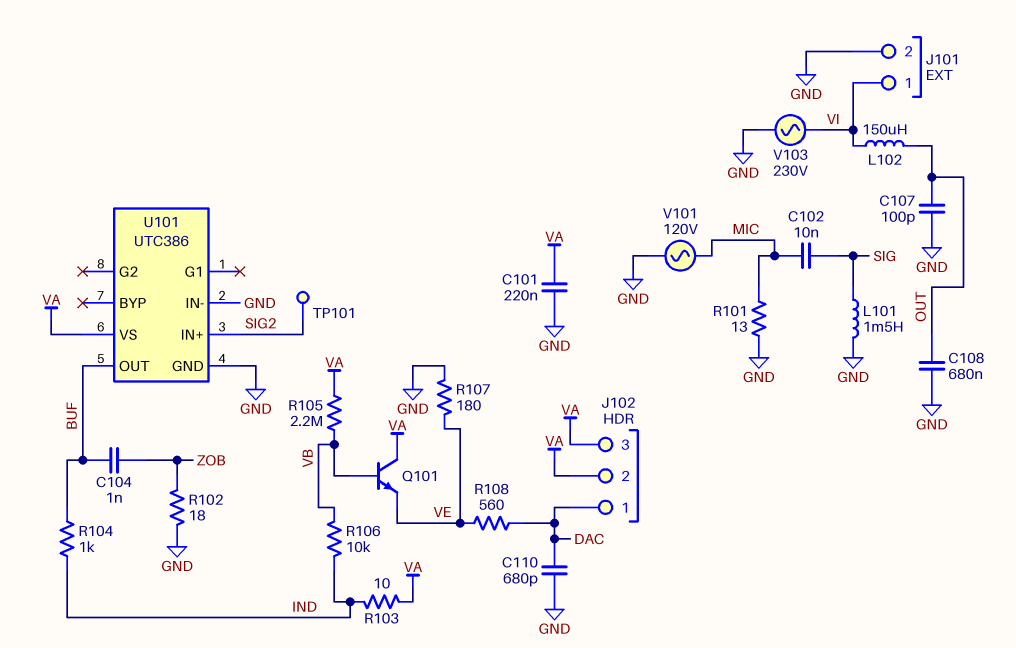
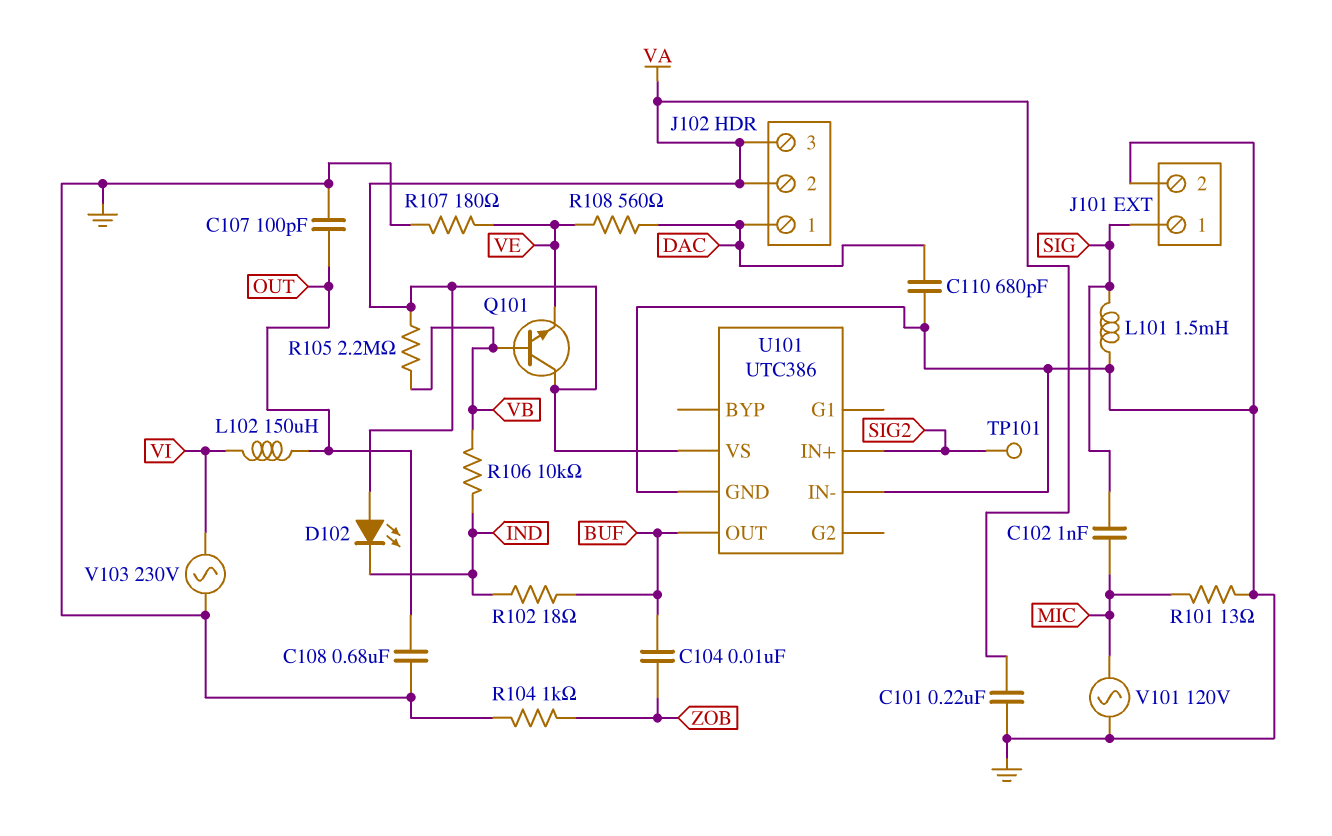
C102: 10nF (MIC, SIG) -> 1nF (MIC, SIG)
C104: 1nF (BUF, ZOB) -> 10nF (BUF, ZOB)
D102: none -> LED (A VA, K IND)
J101 pin 1: VI -> SIG
R102: 18 (GND, ZOB) -> 18 (BUF, IND)
R103: 10 (IND, VA) -> none
R104: 1k (BUF, IND) -> 1k (GND, ZOB)

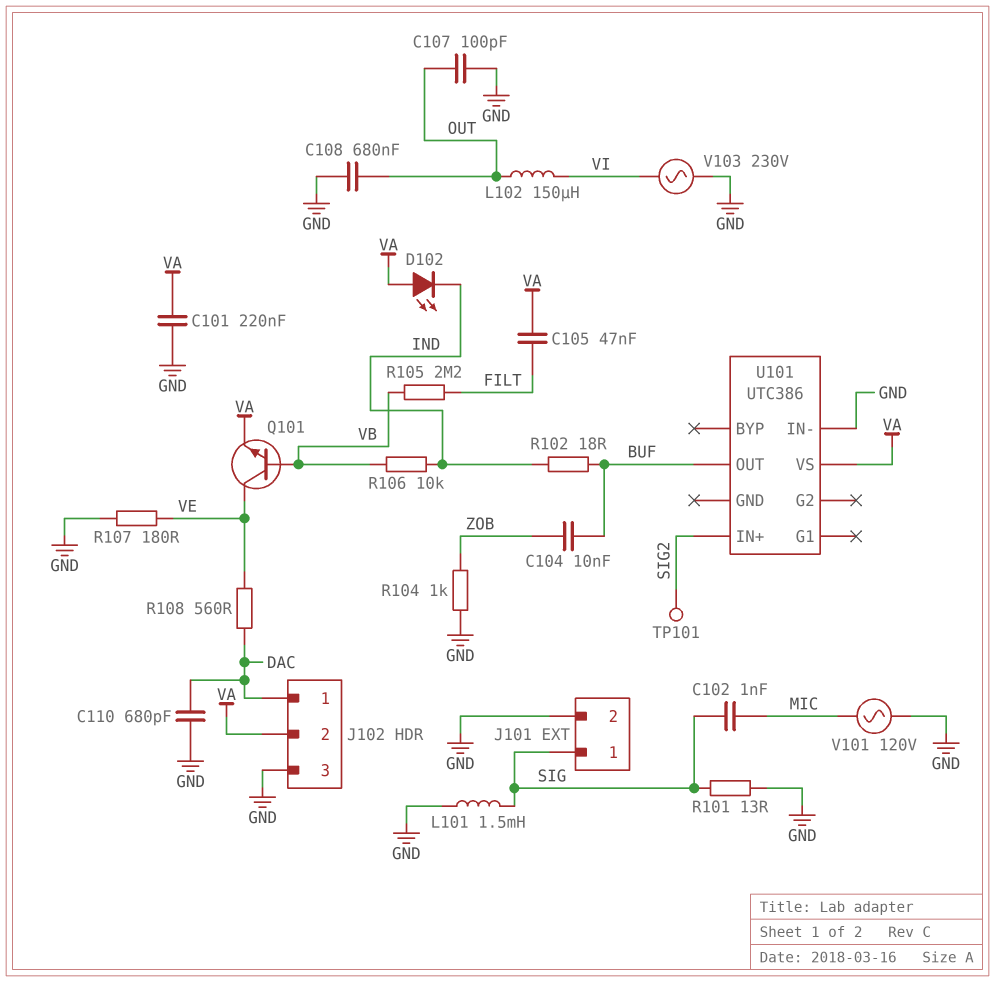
C105: none -> 47nF (FILT, VA)
J102 pin 3: VA -> GND
Q101: NPN (B VB, C VA, E VE) -> NPN (B VB, C VE, E VA)
R101: 13 (GND, MIC) -> 13 (GND, SIG)
R105: 2.2M (VA, VB) -> 2.2M (FILT, VB)
U101 pin GND: GND -> none

